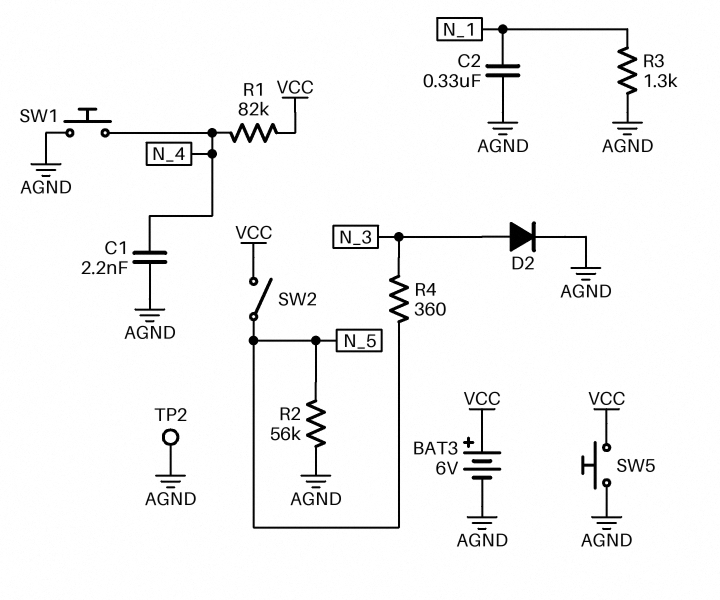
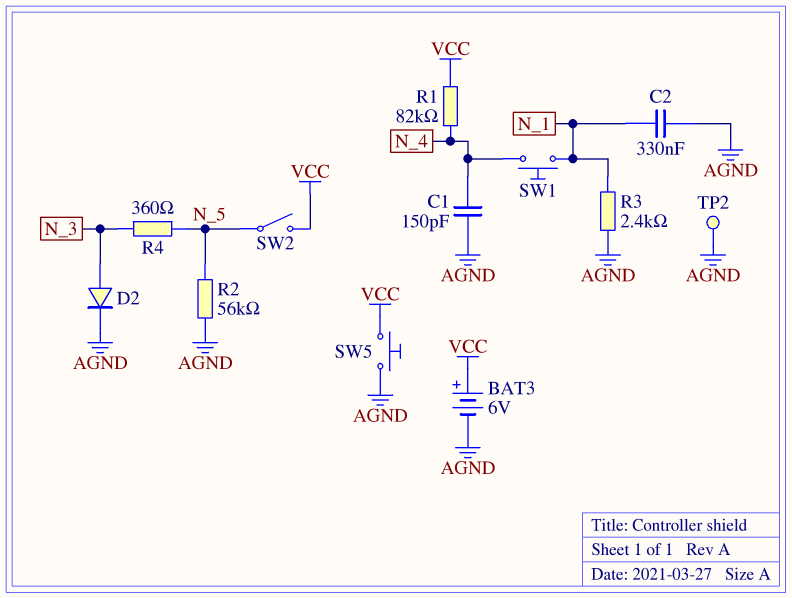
C1: 2.2nF (AGND, N_4) -> 150pF (AGND, N_4)
R3: 1.3k (AGND, N_1) -> 2.4k (AGND, N_1)
SW1: button (AGND, N_4) -> button (N_1, N_4)

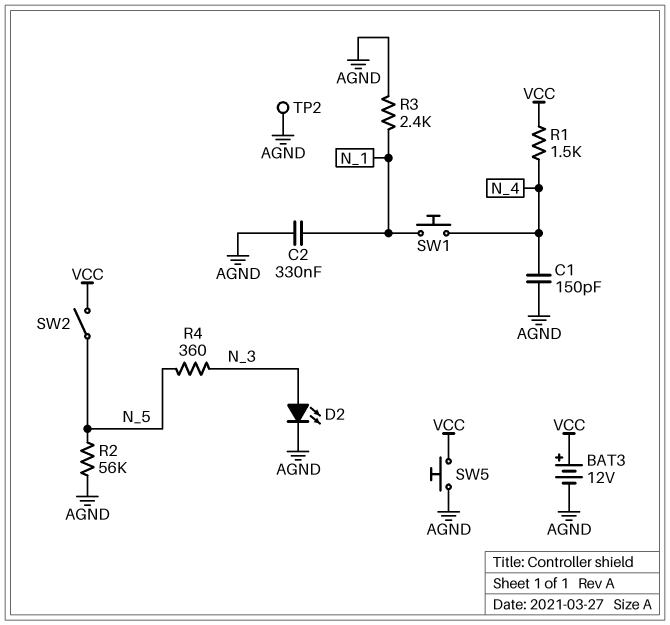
BAT3: 6V (plus VCC, minus AGND) -> 12V (plus VCC, minus AGND)
D2: diode (A N_3, K AGND) -> LED (A N_3, K AGND)
R1: 82k (N_4, VCC) -> 1.5k (N_4, VCC)

